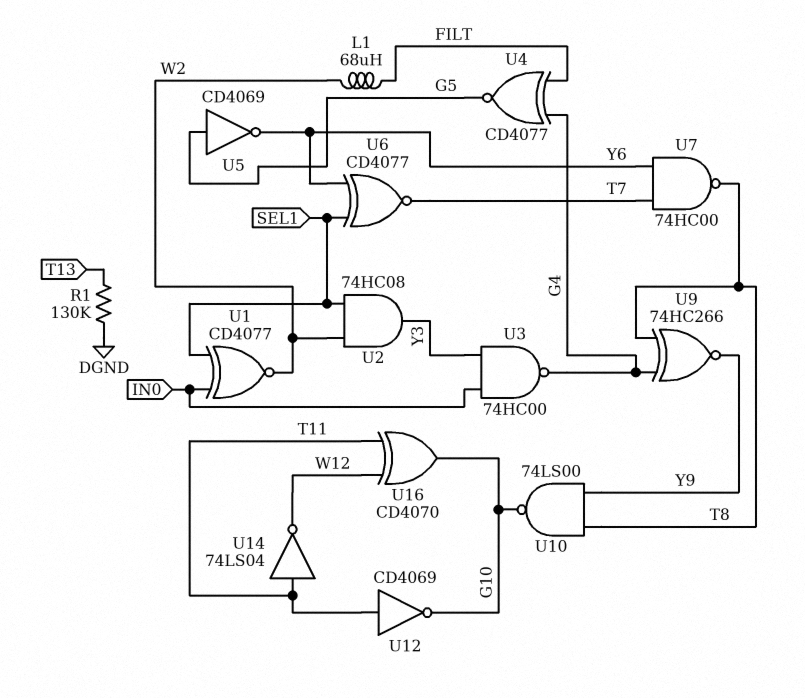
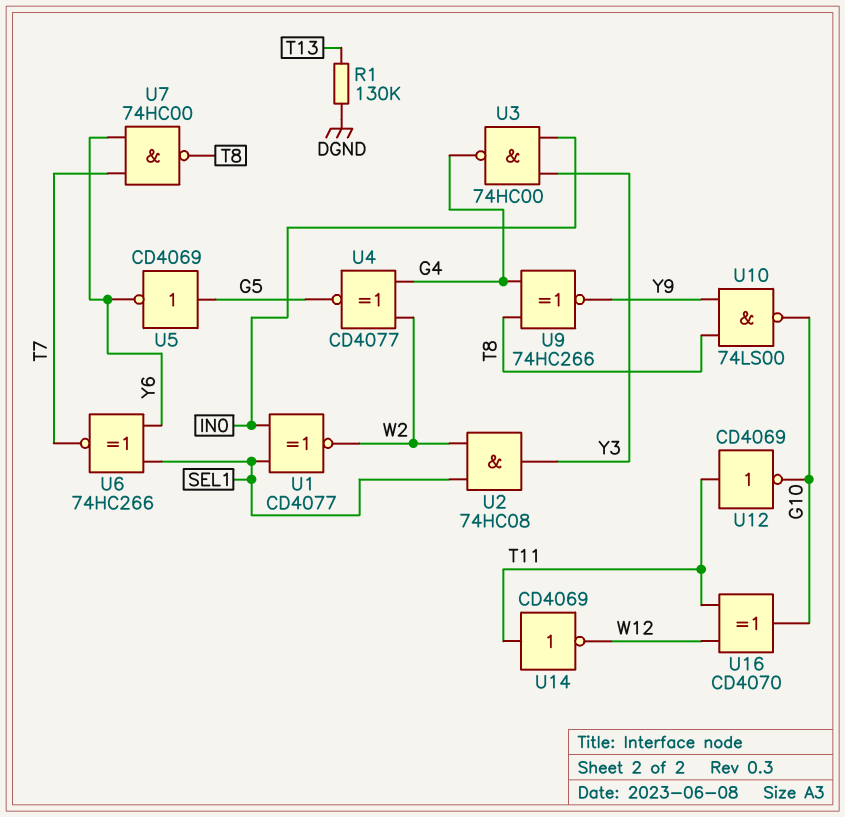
L1: 68uH (FILT, W2) -> none
U4: XNOR CD4077 (in FILT, in G4, out G5) -> XNOR CD4077 (in G4, in W2, out G5)
U6: XNOR CD4077 (in SEL1, in Y6, out T7) -> XNOR 74HC266 (in SEL1, in Y6, out T7)
U14: NOT 74LS04 (in T11, out W12) -> NOT CD4069 (in T11, out W12)

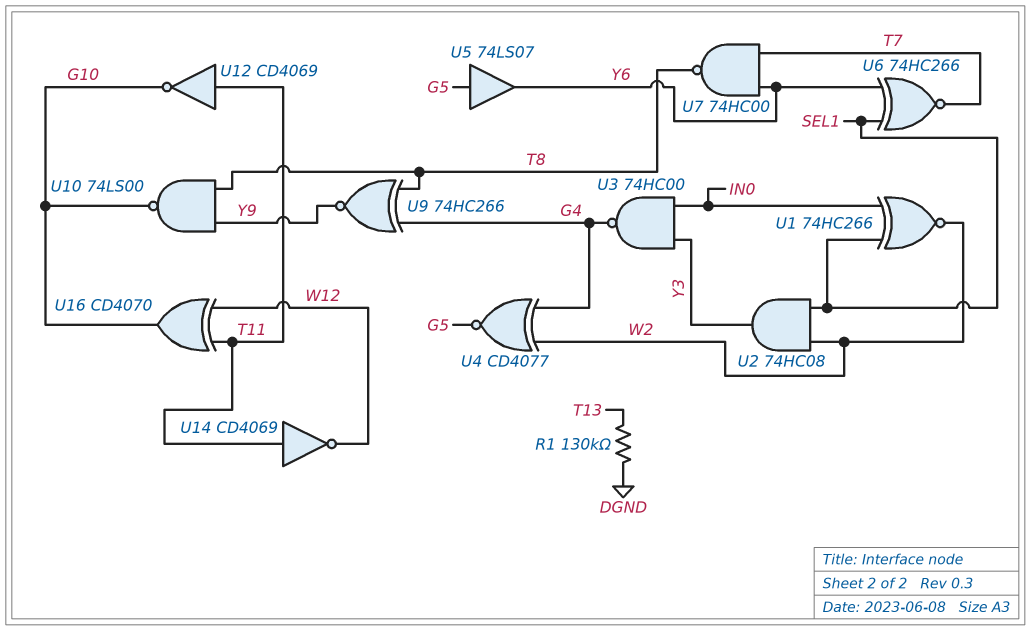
U1: XNOR CD4077 (in IN0, in SEL1, out W2) -> XNOR 74HC266 (in IN0, in SEL1, out W2)
U5: NOT CD4069 (in G5, out Y6) -> buffer 74LS07 (in G5, out Y6)

